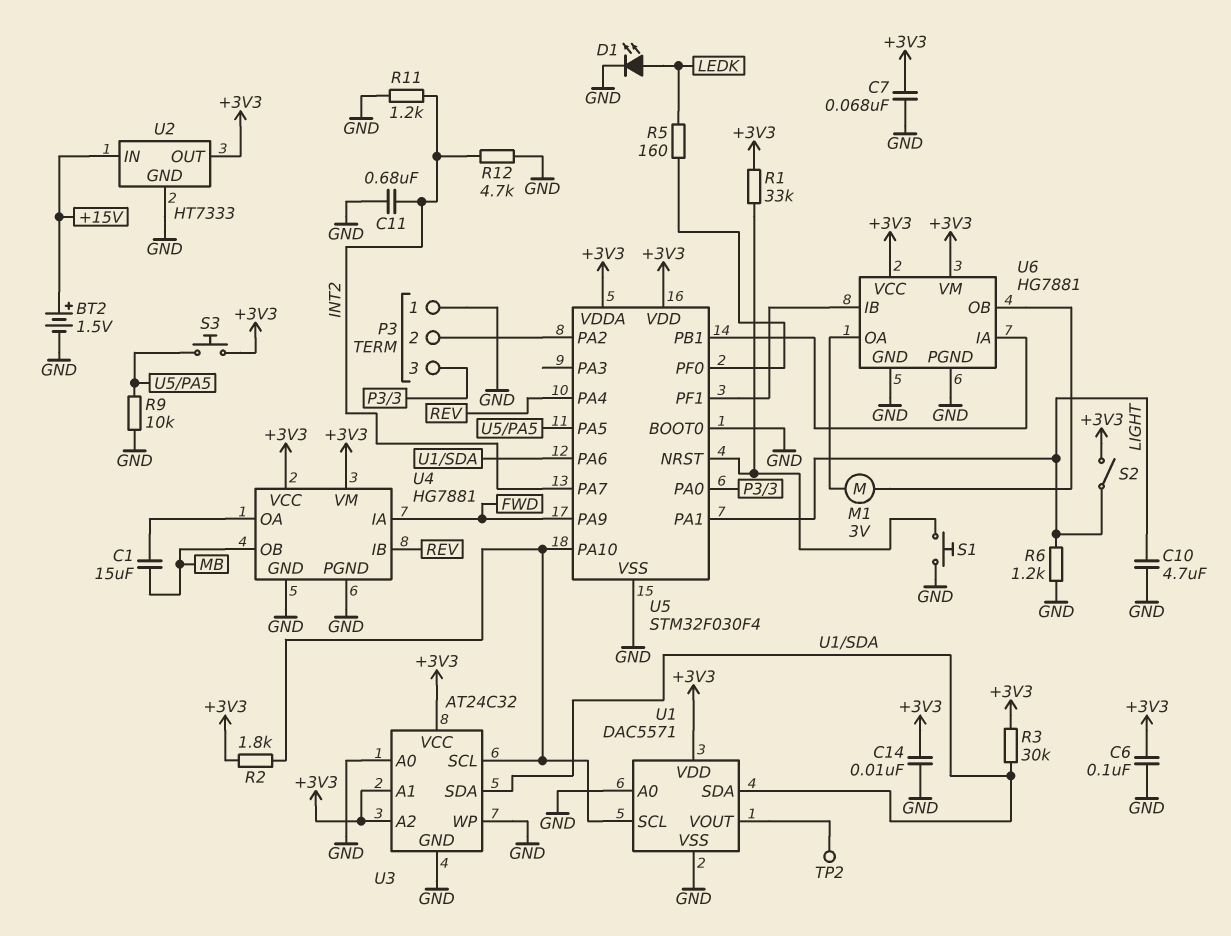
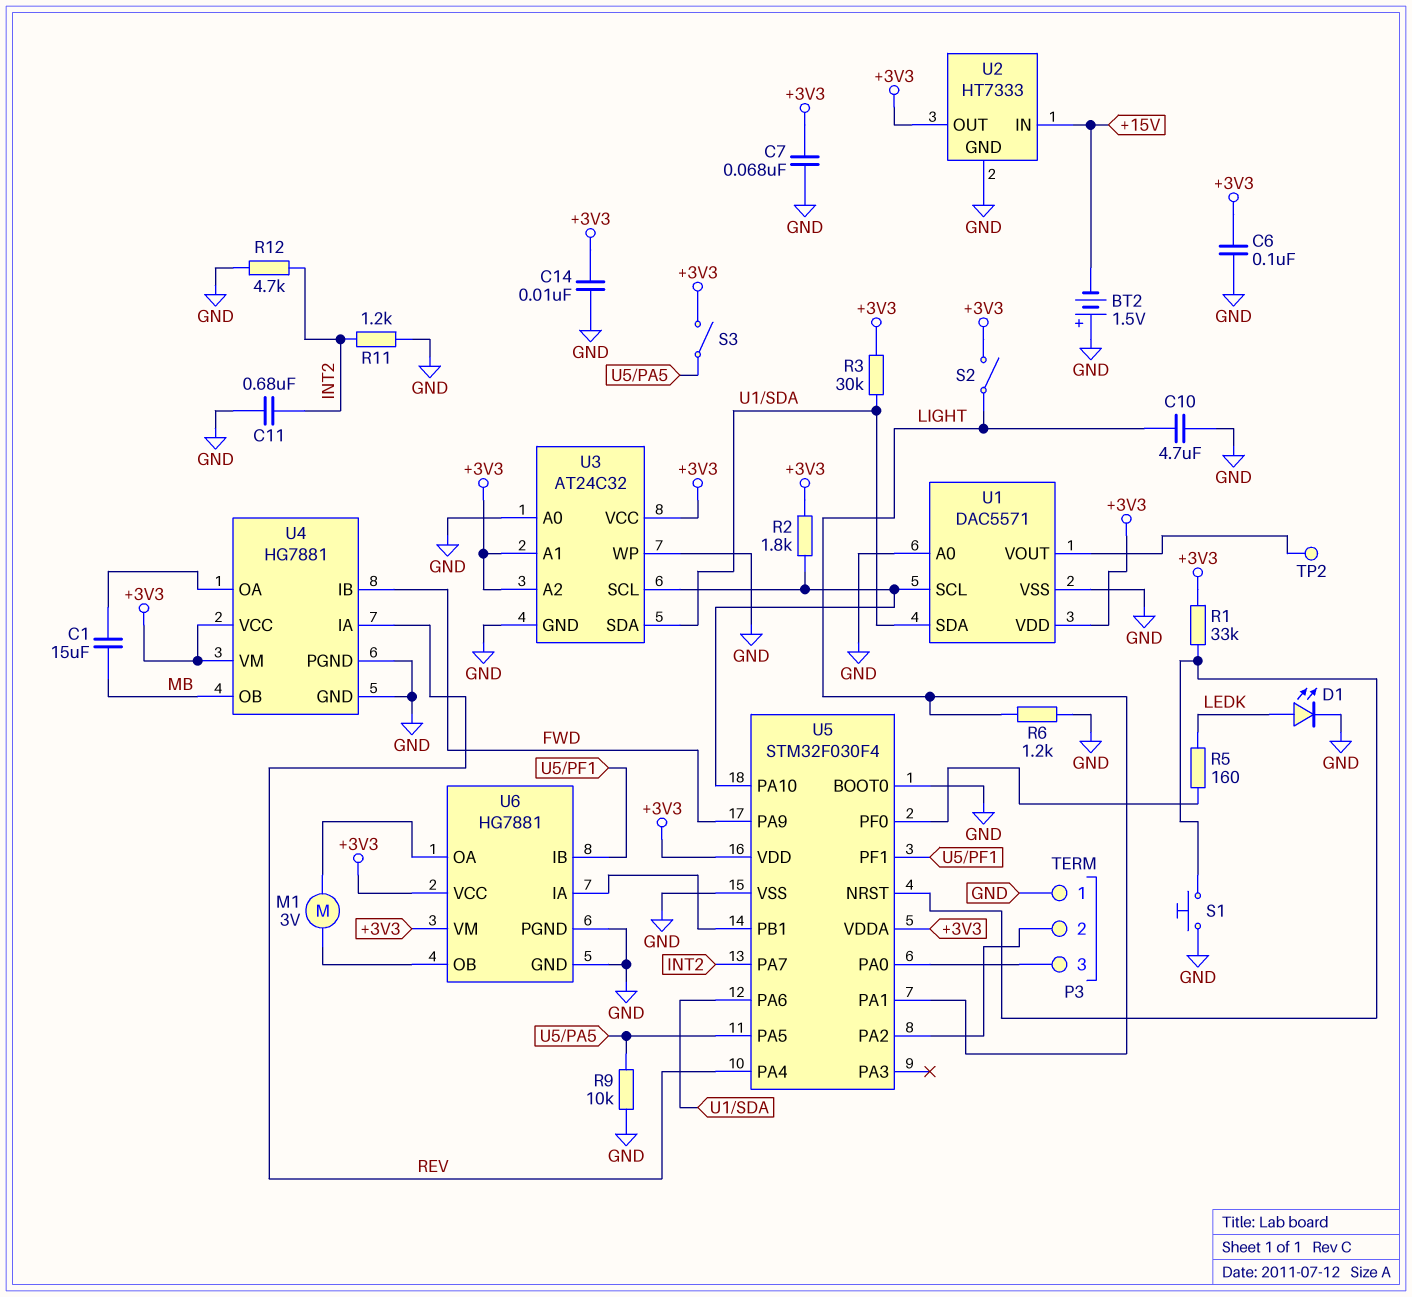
BT2: 1.5V (plus +15V, minus GND) -> 1.5V (plus GND, minus +15V)
S3: button (+3V3, U5/PA5) -> switch (+3V3, U5/PA5)
U4 pin IA: FWD -> REV
U4 pin IB: REV -> FWD

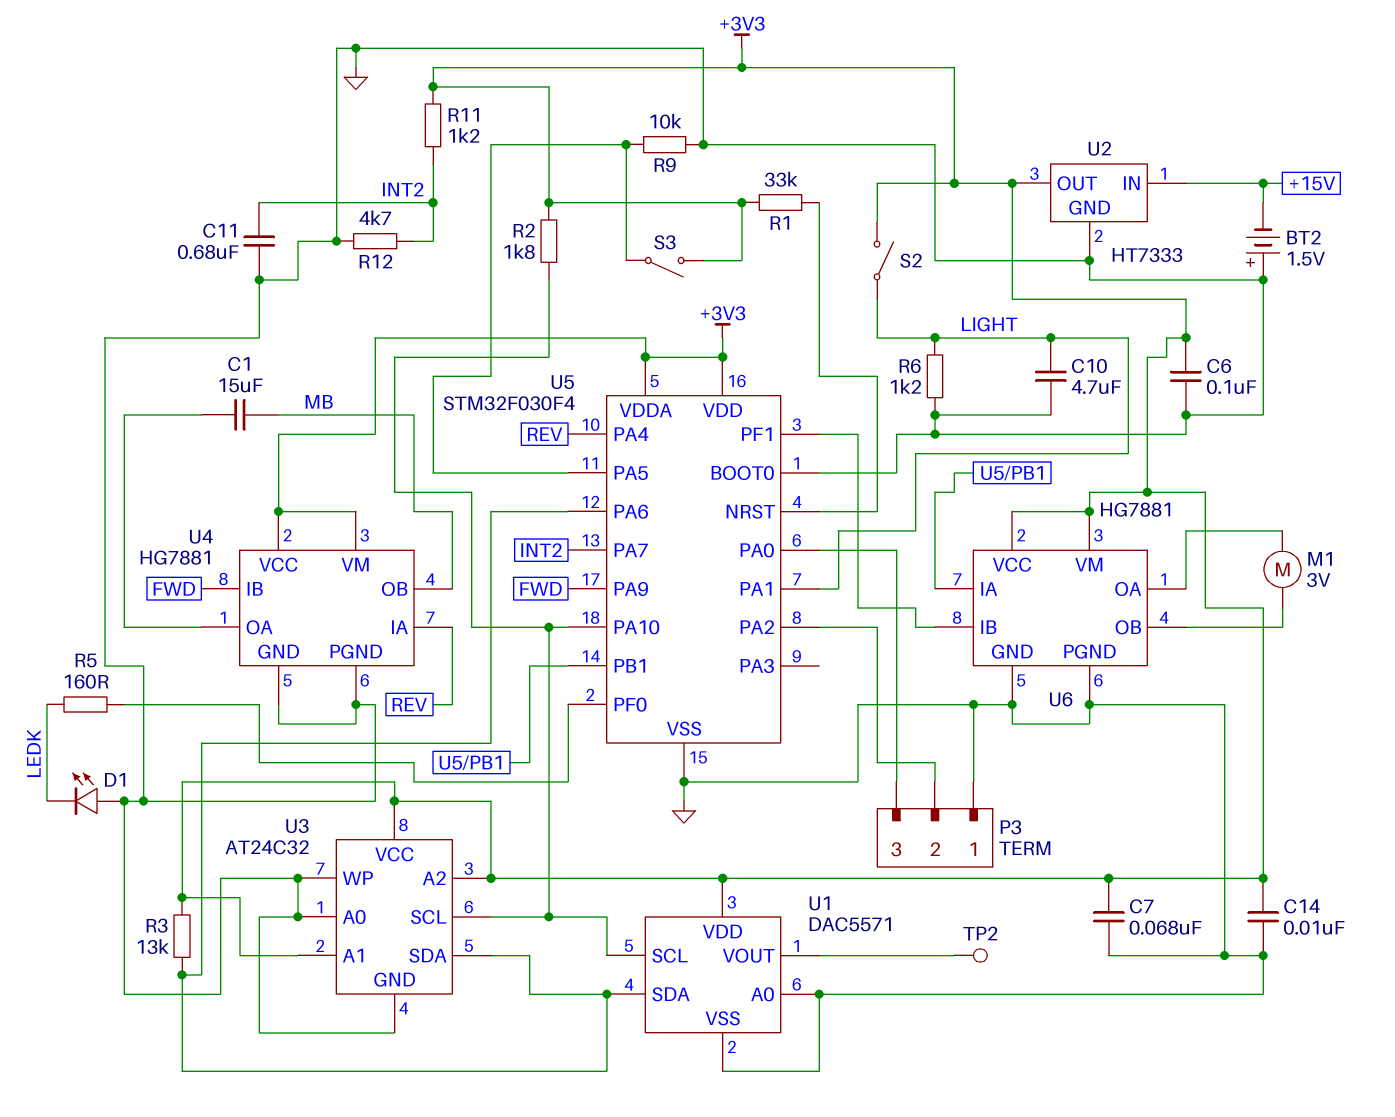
D1: LED (A LEDK, K GND) -> LED (A GND, K LEDK)
R3: 30k (+3V3, U1/SDA) -> 13k (+3V3, U1/SDA)
R11: 1.2k (GND, INT2) -> 1.2k (+3V3, INT2)
S1: button (GND, U5/NRST) -> none

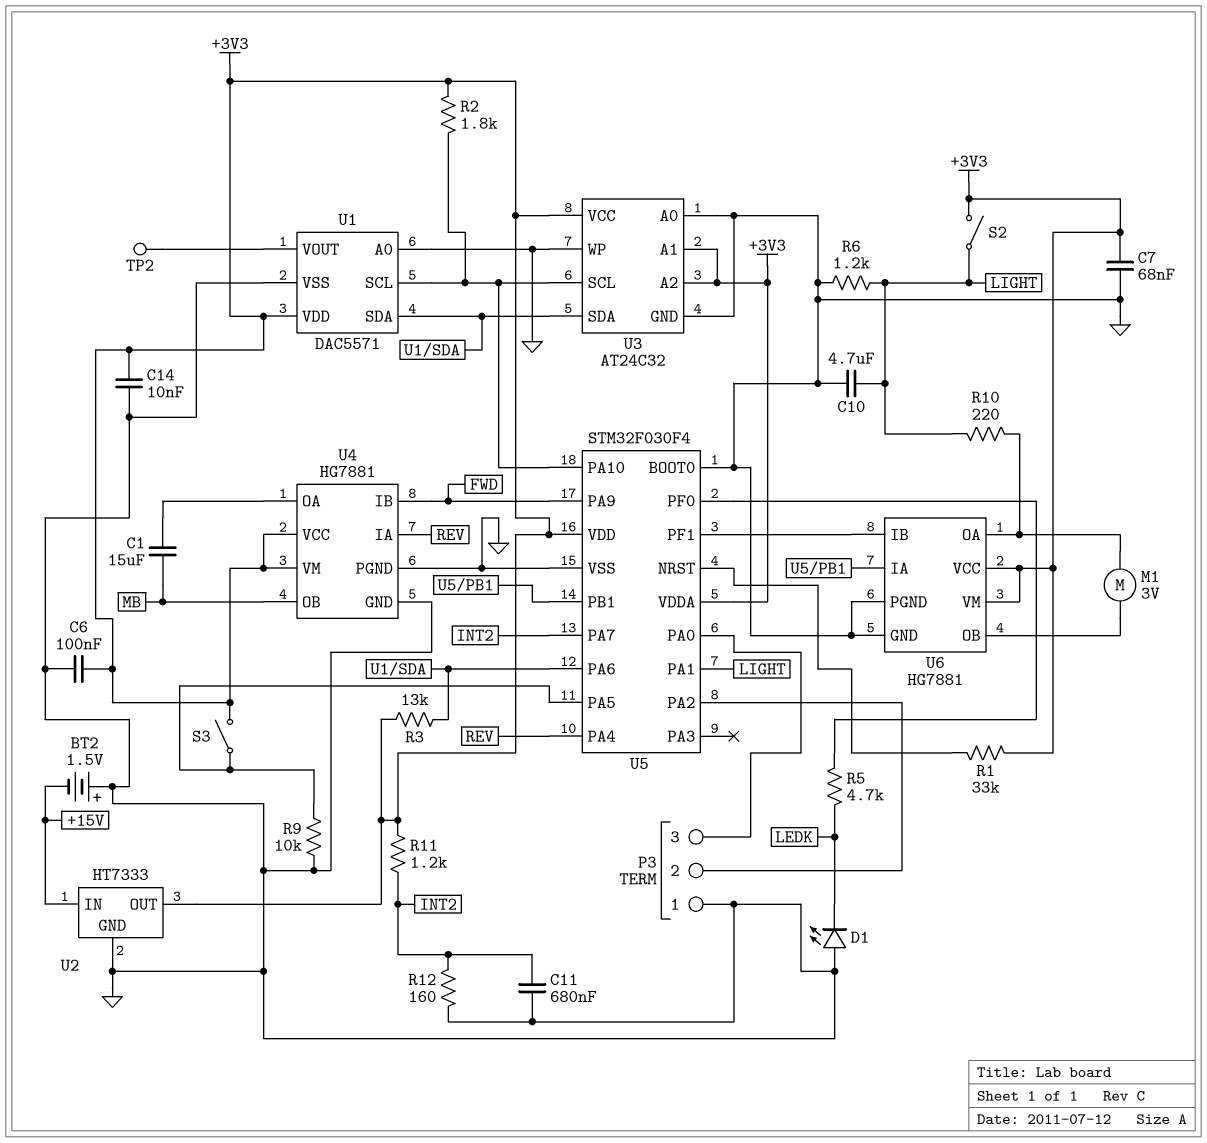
R5: 160 (LEDK, U5/PF0) -> 4.7k (LEDK, U5/PF0)
R10: none -> 220 (LIGHT, U6/OA)
R12: 4.7k (GND, INT2) -> 160 (GND, INT2)

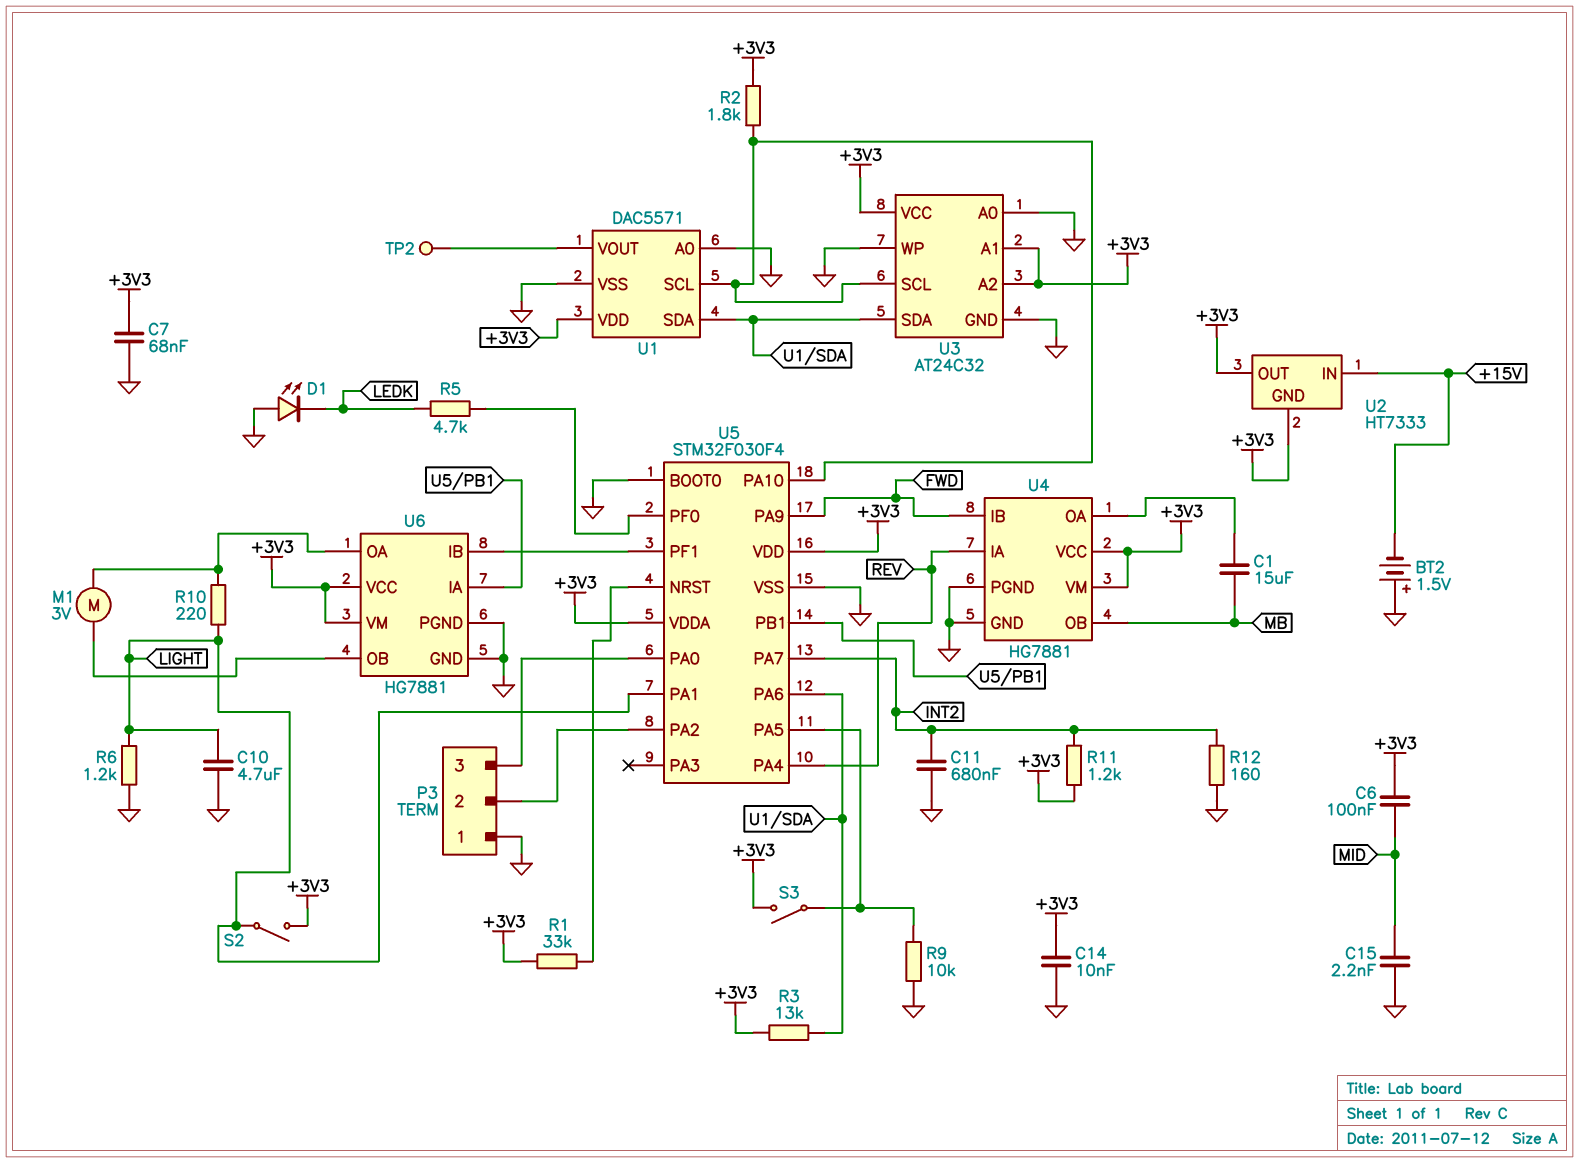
C6: 100nF (+3V3, GND) -> 100nF (+3V3, MID)
C15: none -> 2.2nF (GND, MID)
U2 pin GND: GND -> +3V3

